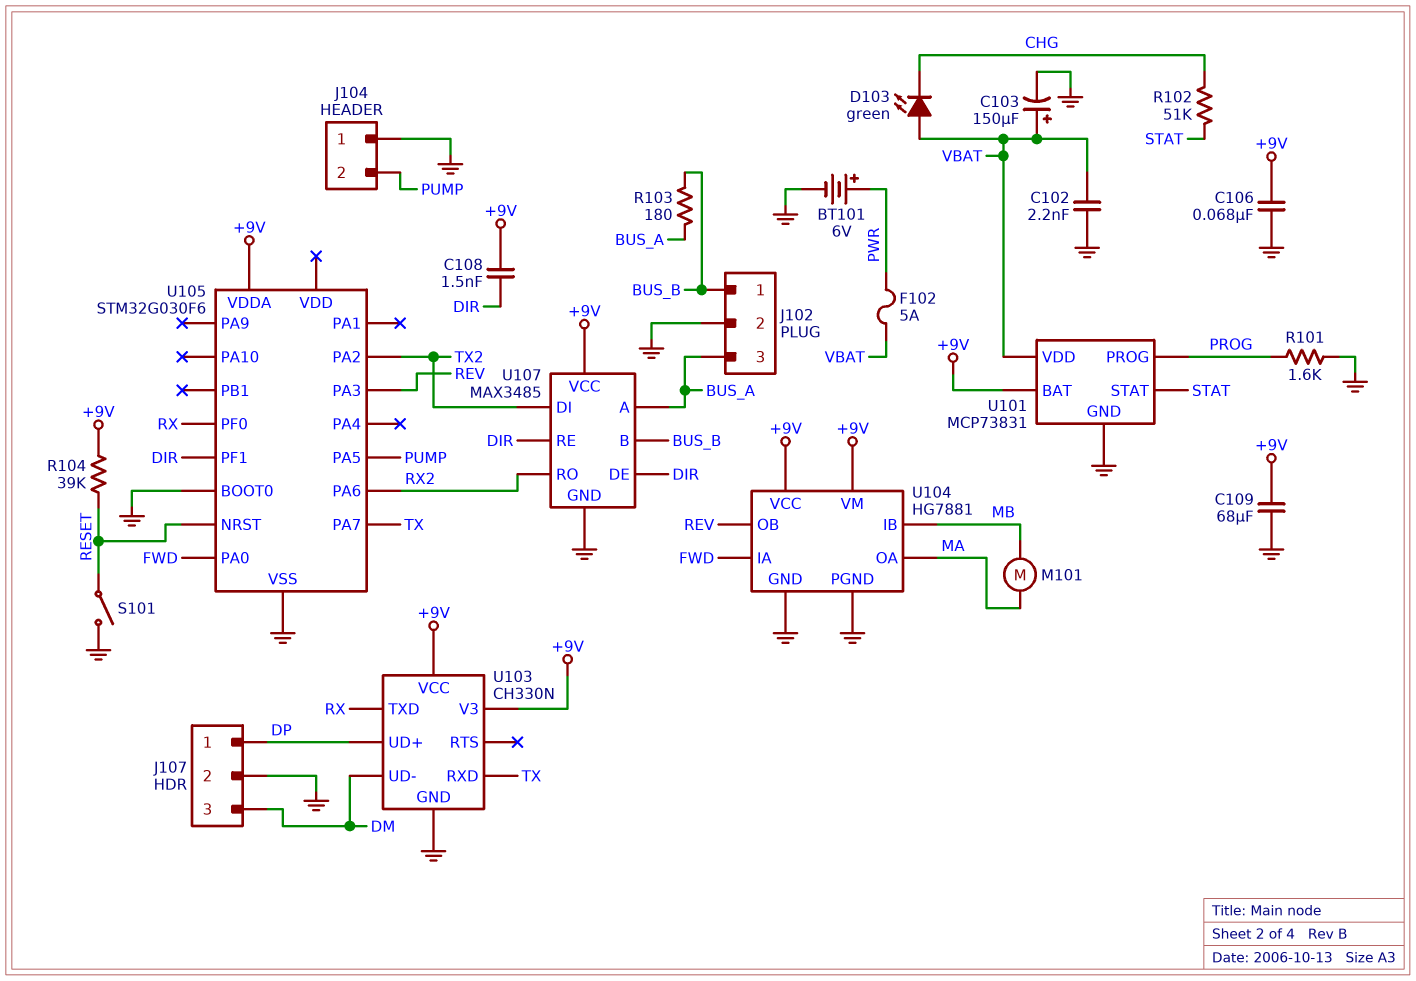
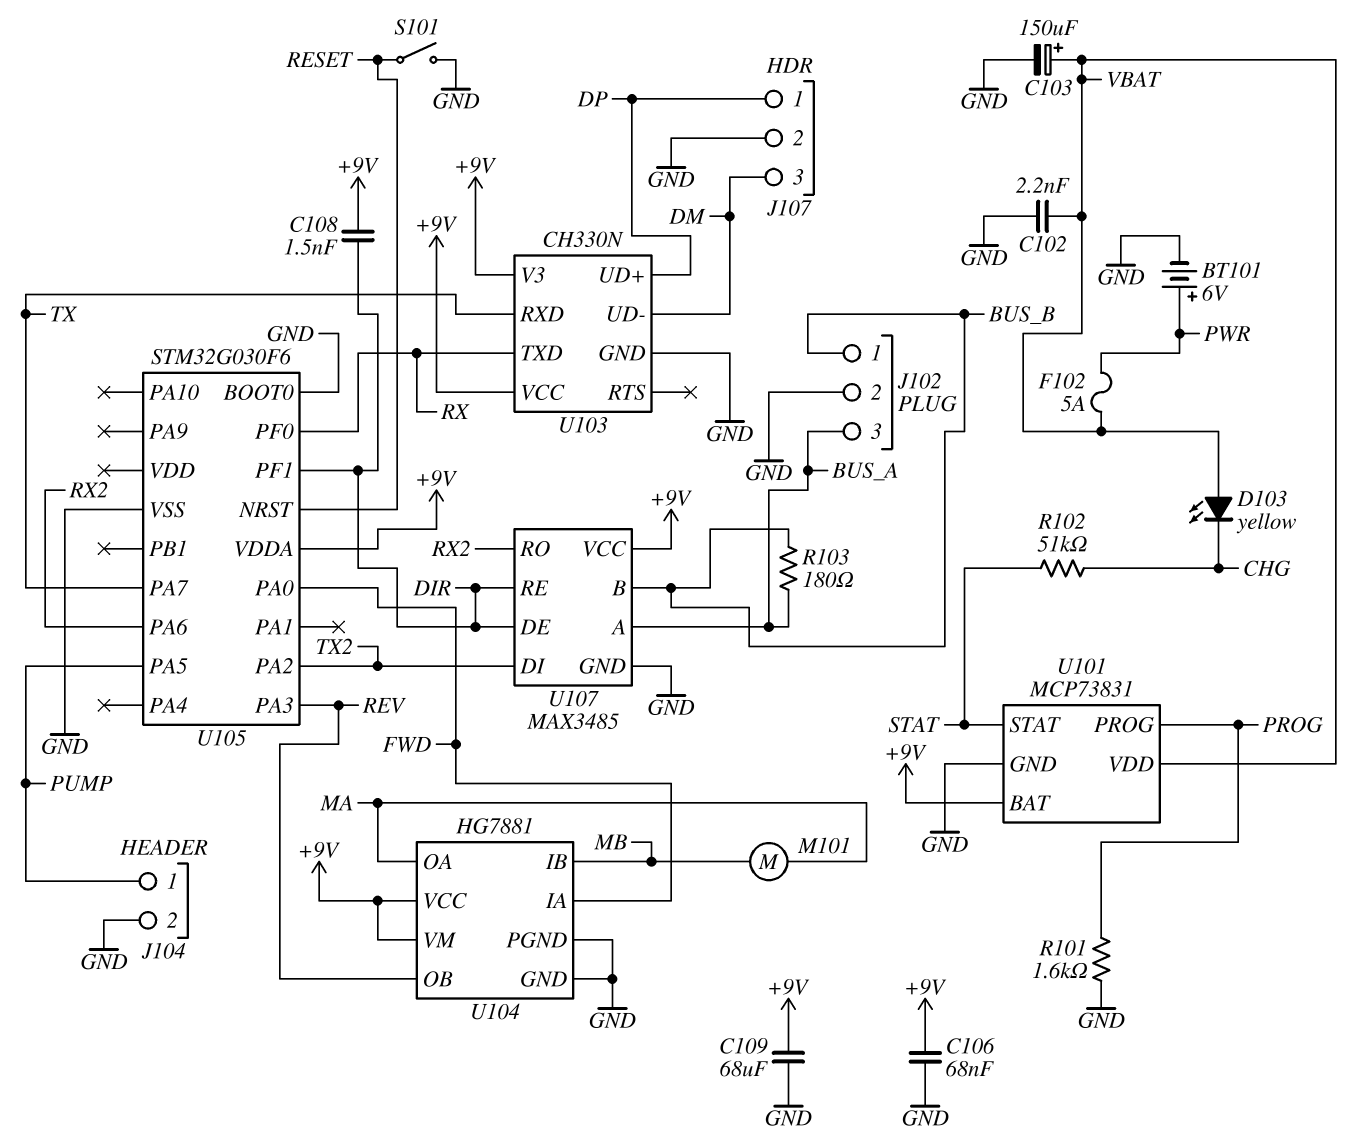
D103: LED green (A VBAT, K CHG) -> LED yellow (A VBAT, K CHG)
J104 pin 1: GND -> PUMP
J104 pin 2: PUMP -> GND
R104: 39k (+9V, RESET) -> none

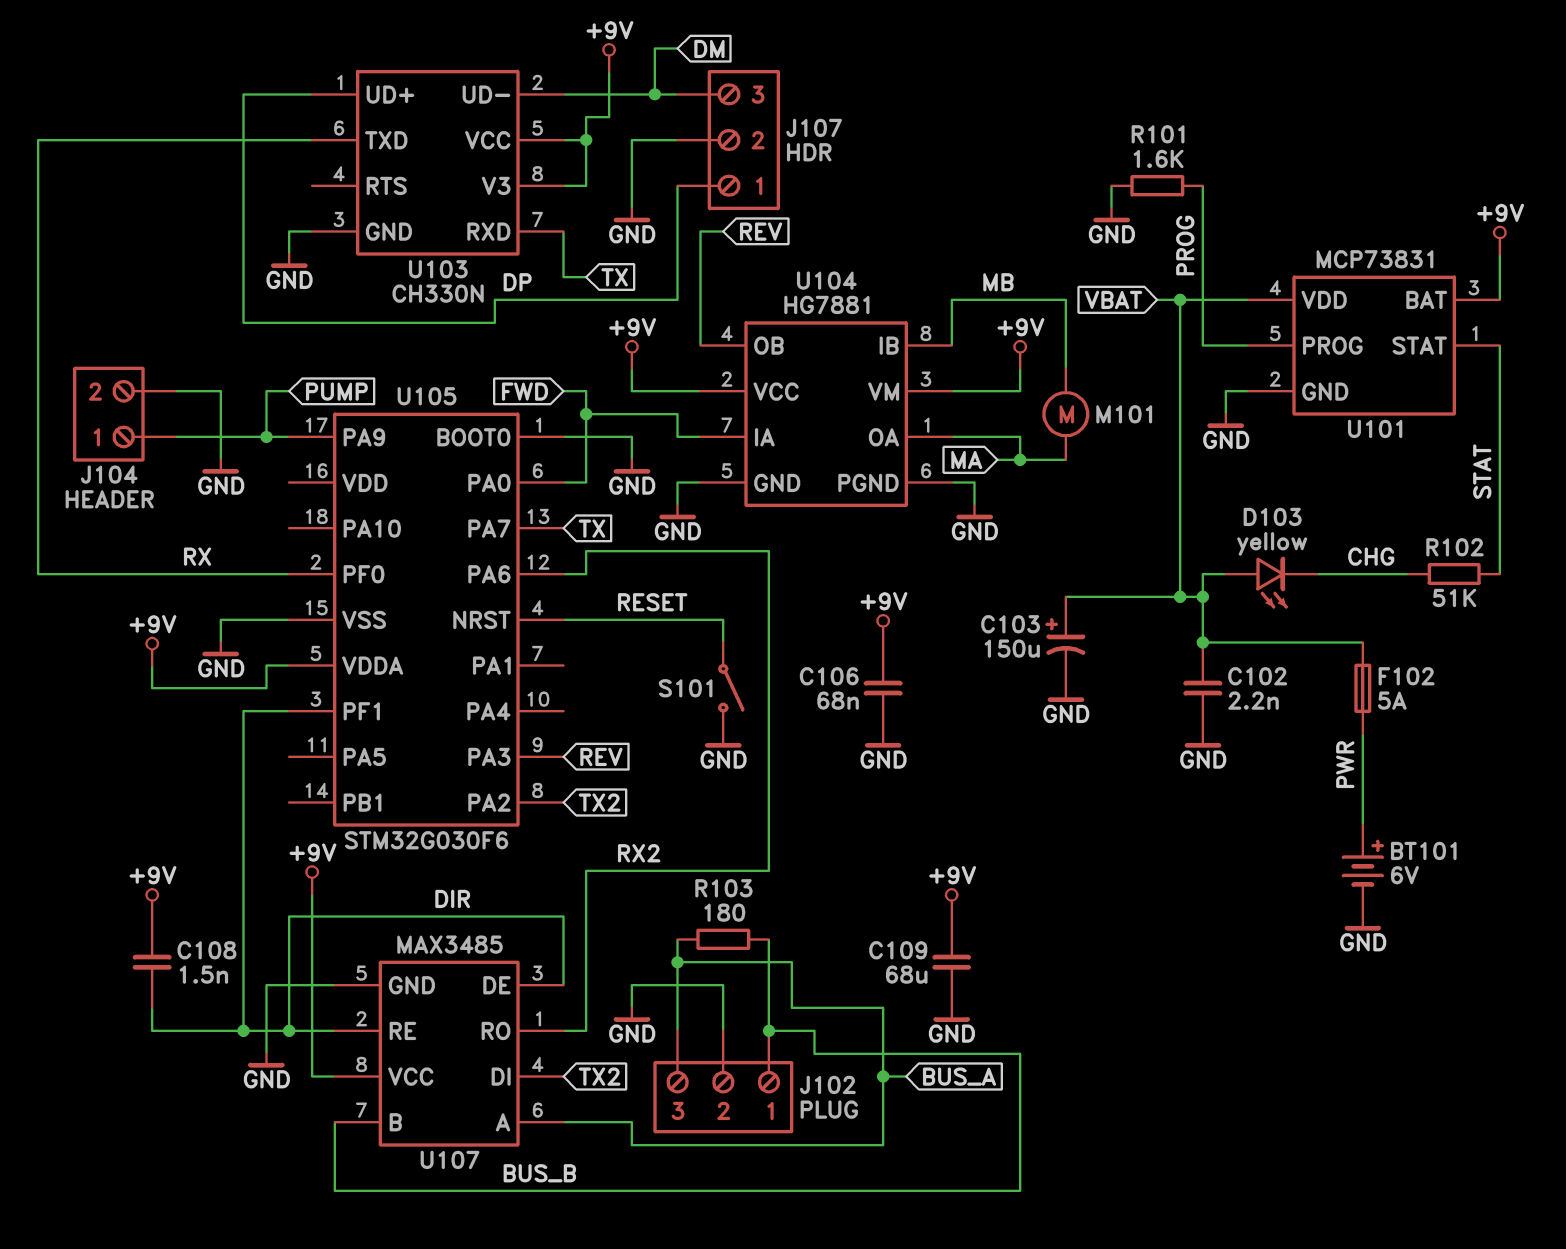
U105 pin PA5: PUMP -> none
U105 pin PA9: none -> PUMP

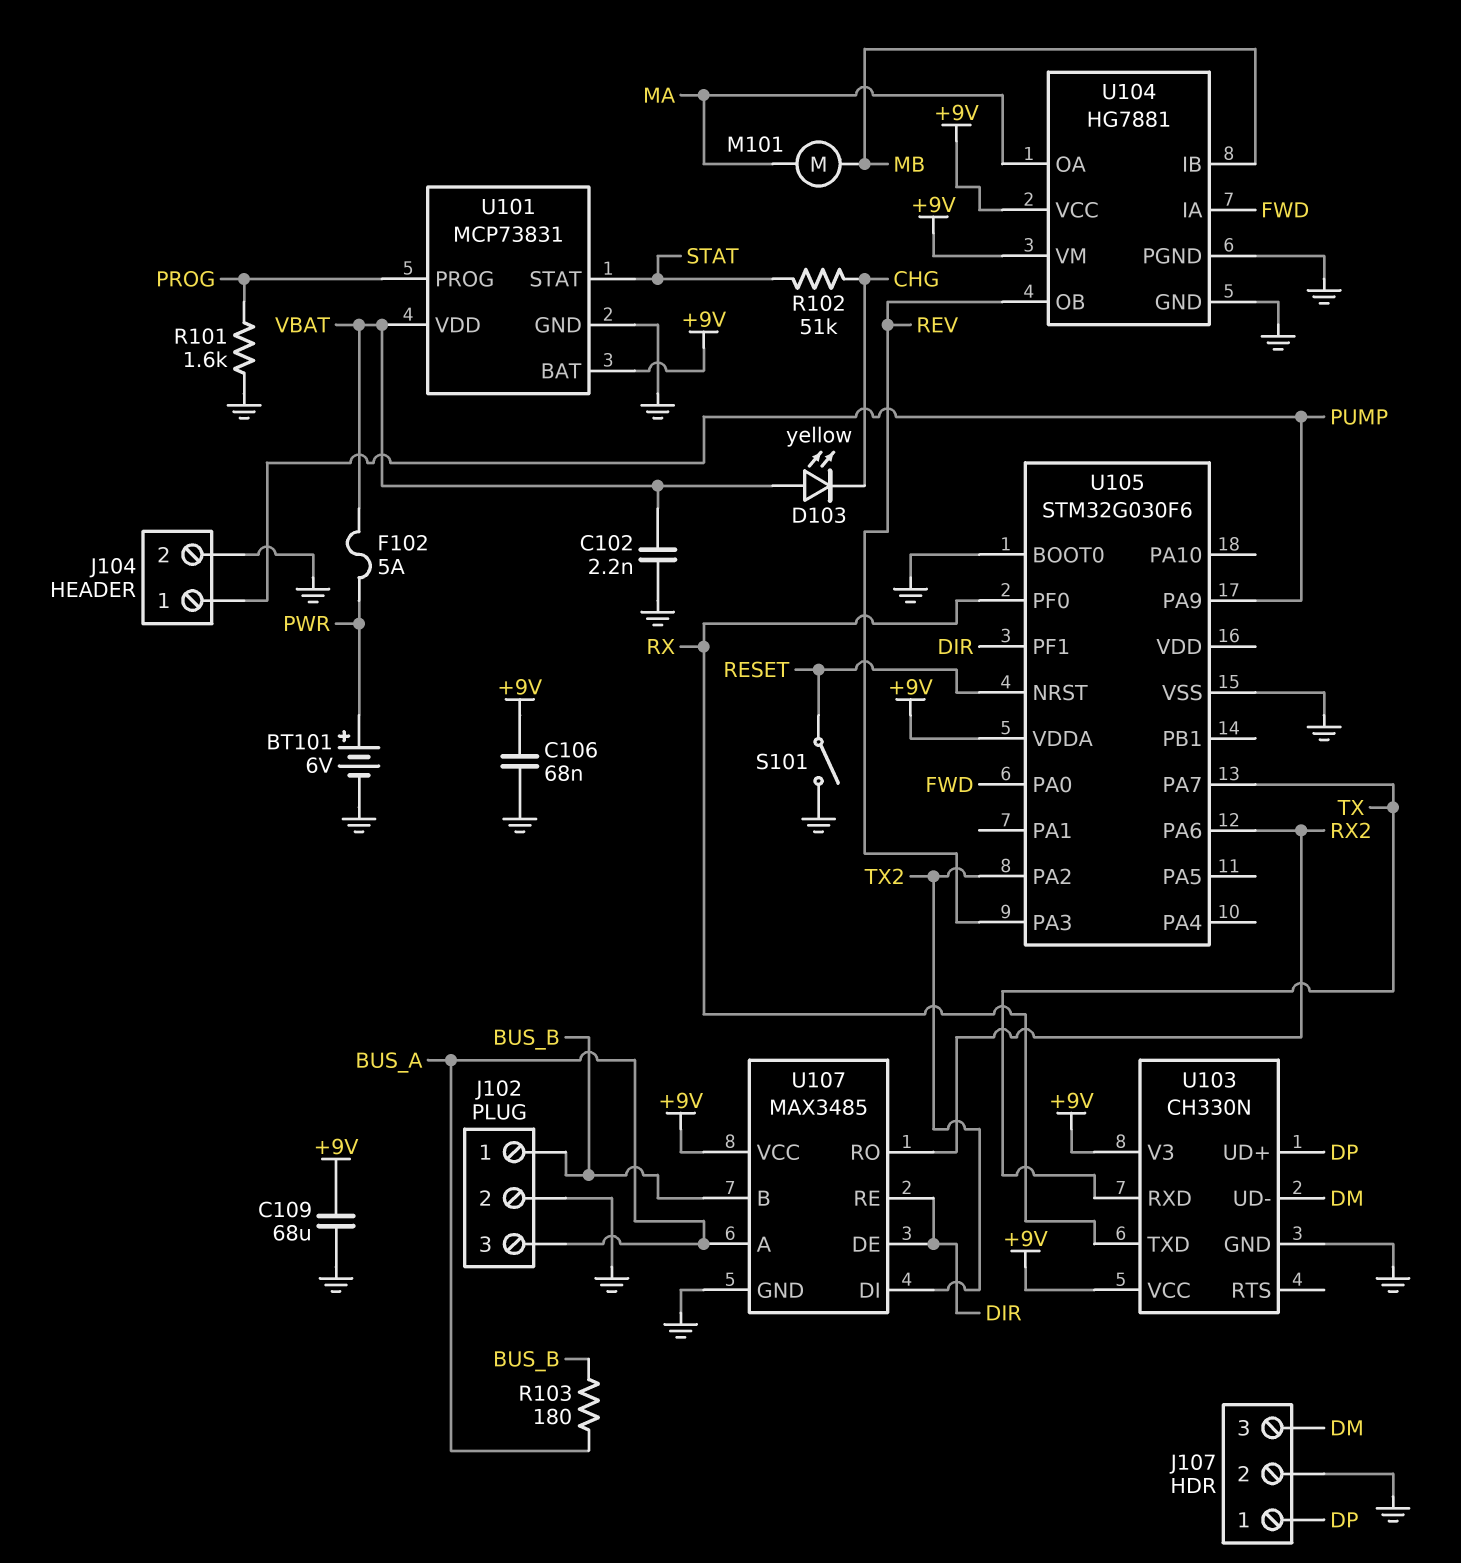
C103: 150uF (plus VBAT, minus GND) -> none
C108: 1.5nF (+9V, DIR) -> none

